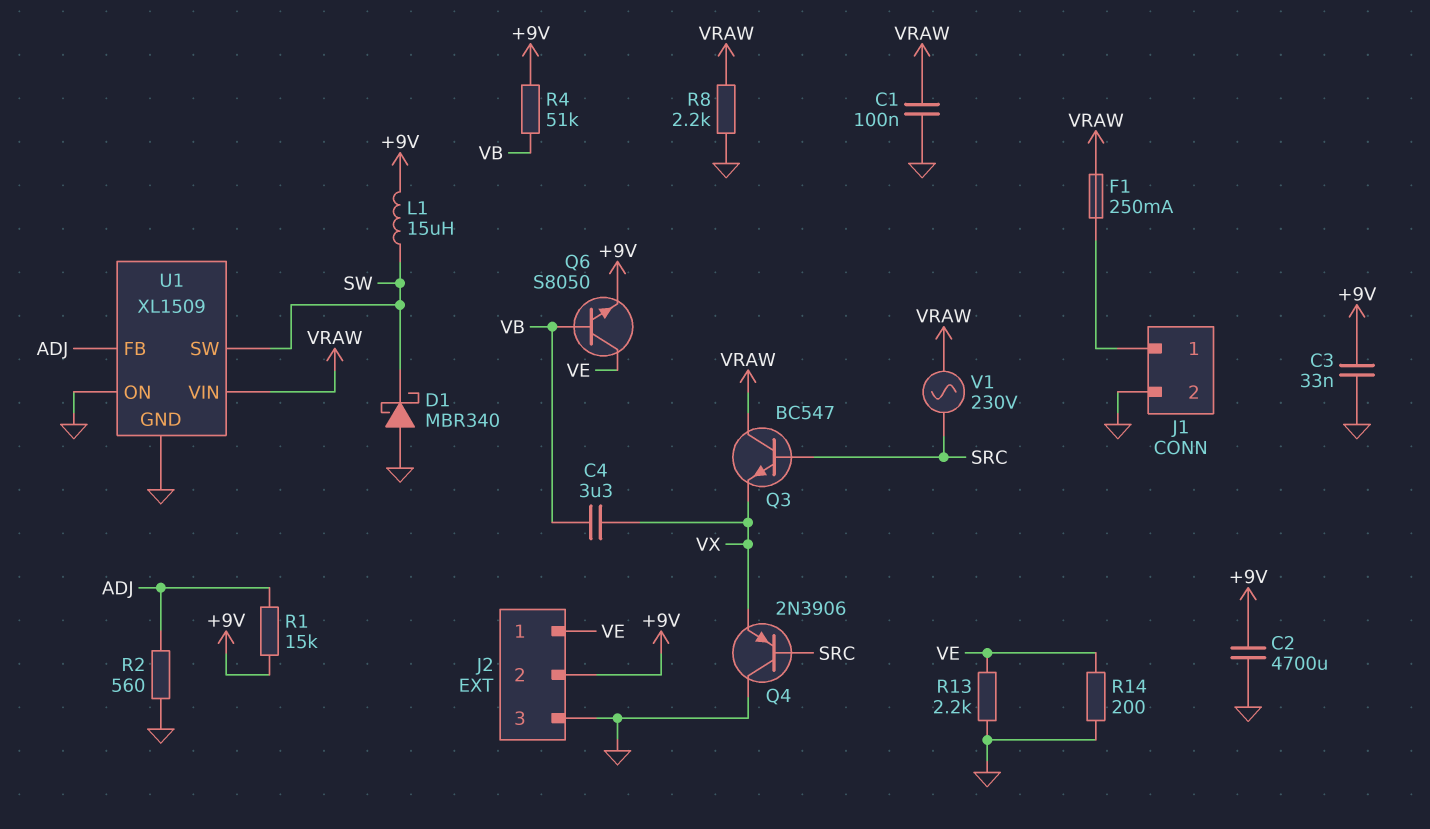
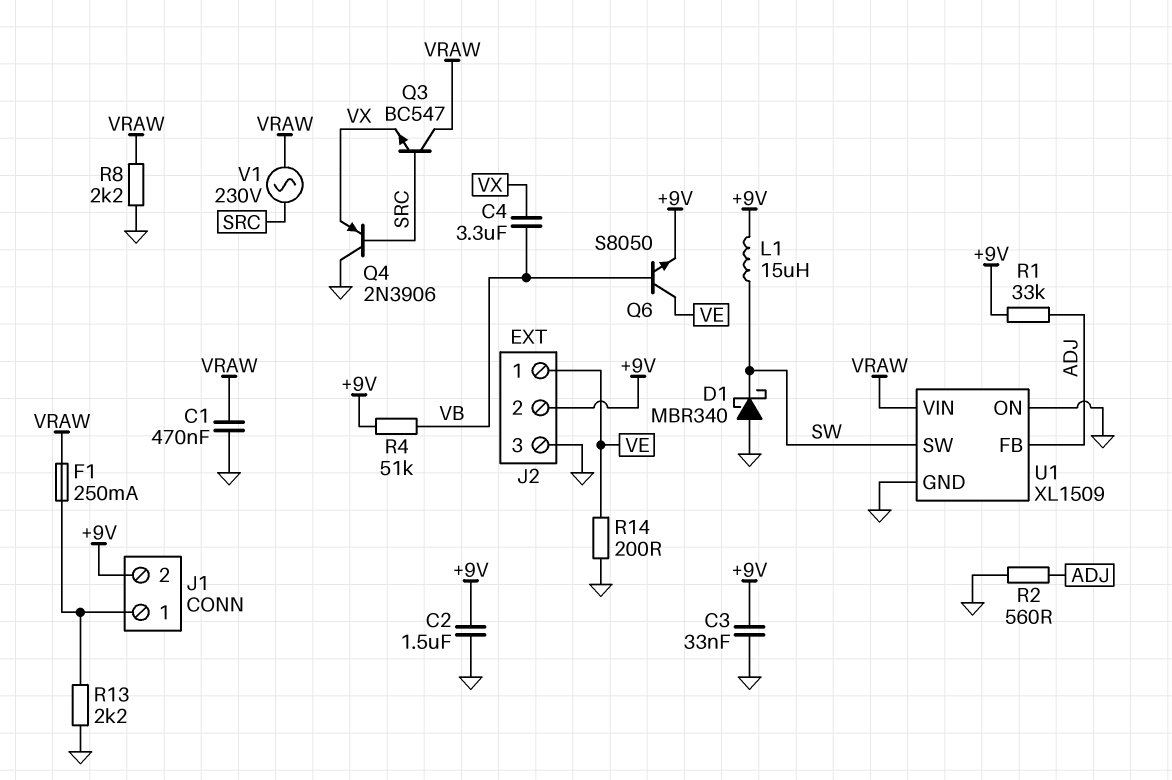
C1: 100nF (GND, VRAW) -> 470nF (GND, VRAW)
C2: 4700uF (+9V, GND) -> 1.5uF (+9V, GND)
J1 pin 2: GND -> +9V
R1: 15k (+9V, ADJ) -> 33k (+9V, ADJ)
R13: 2.2k (GND, VE) -> 2.2k (GND, J1/1)

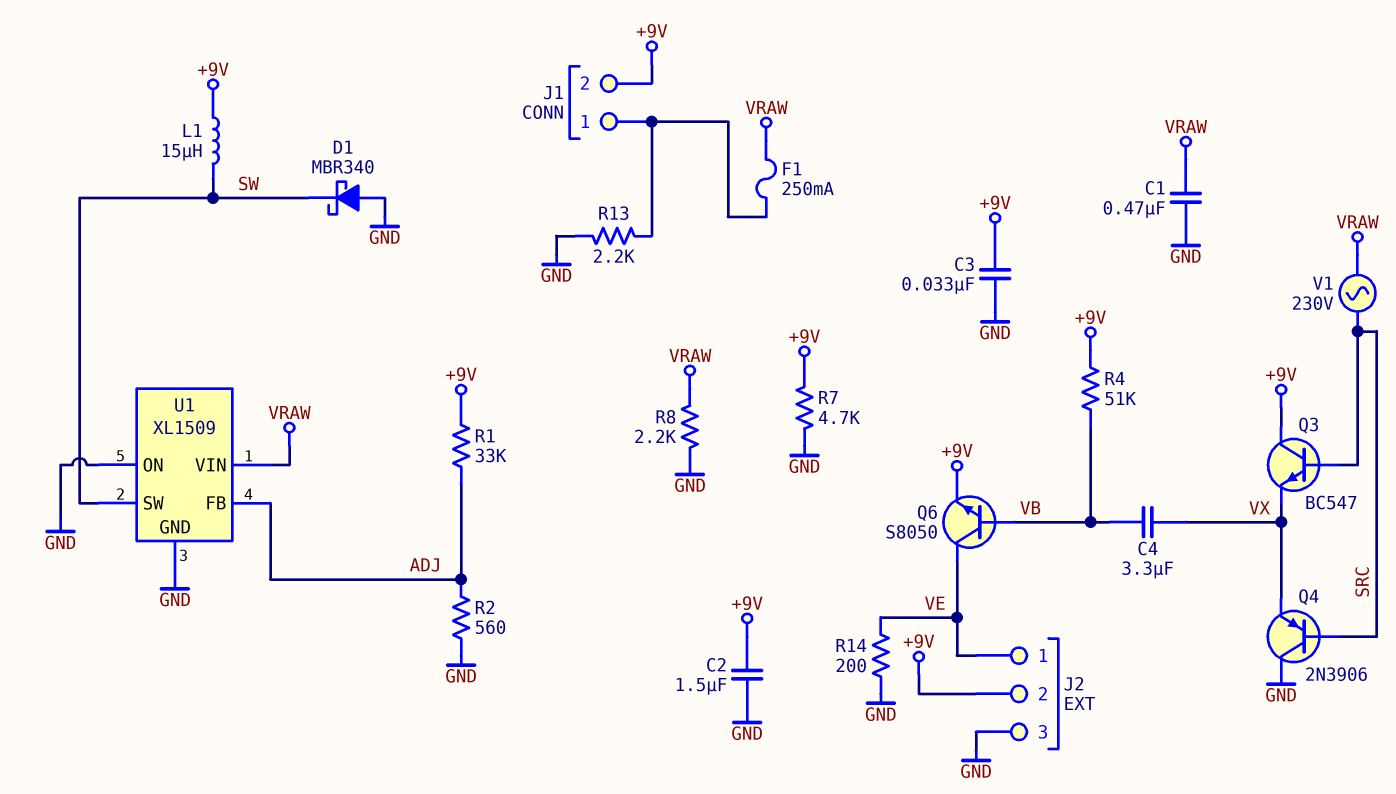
Q3: NPN BC547 (B SRC, C VRAW, E VX) -> NPN BC547 (B SRC, C +9V, E VX)
R7: none -> 4.7k (+9V, GND)

